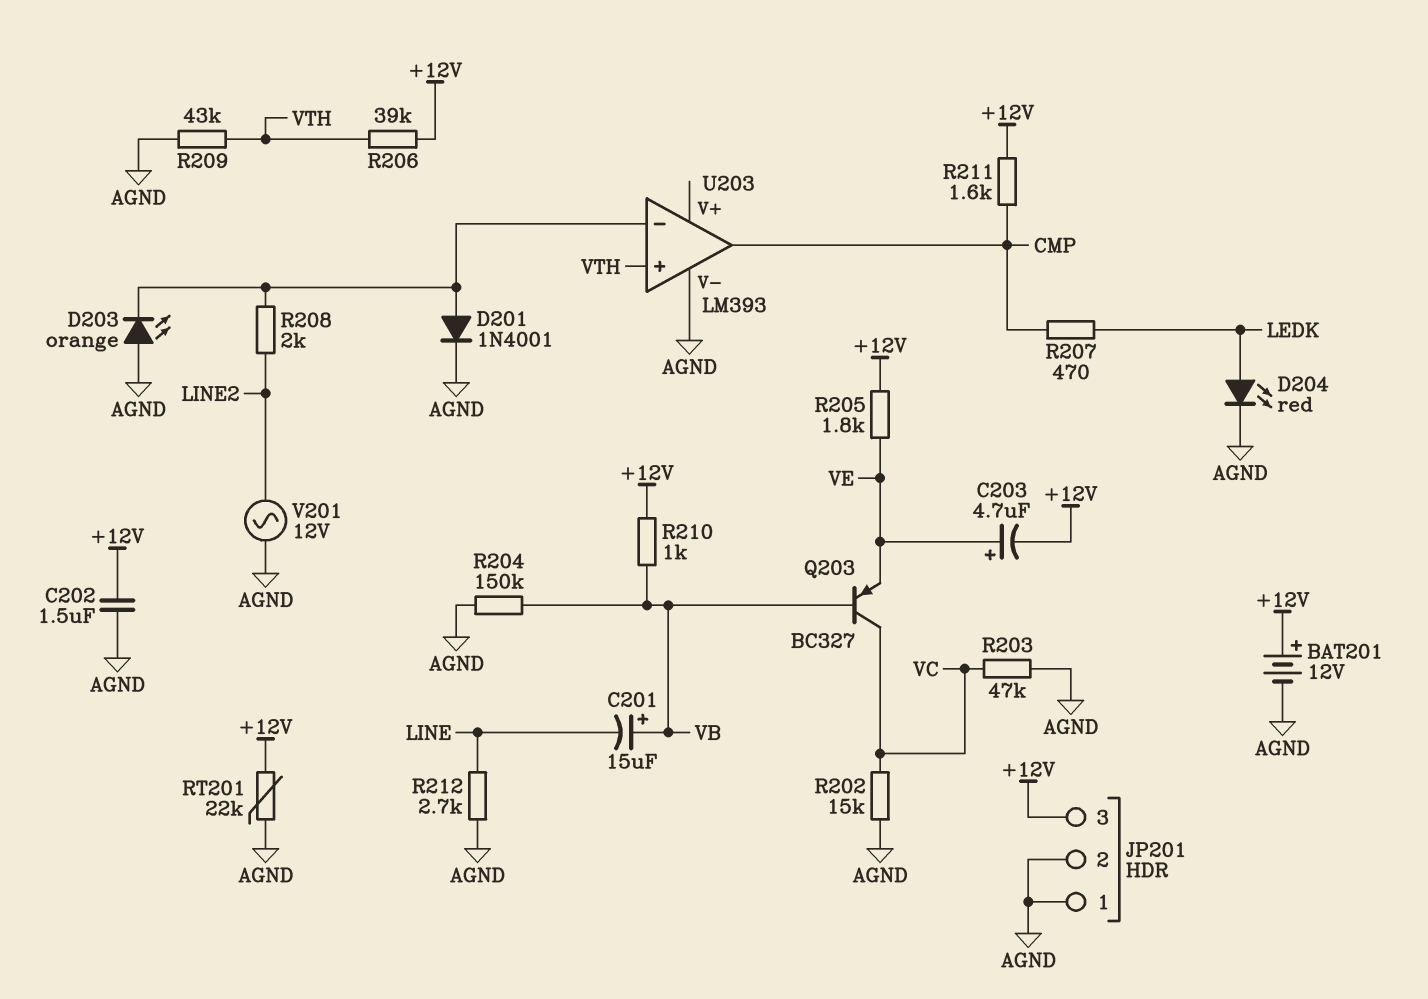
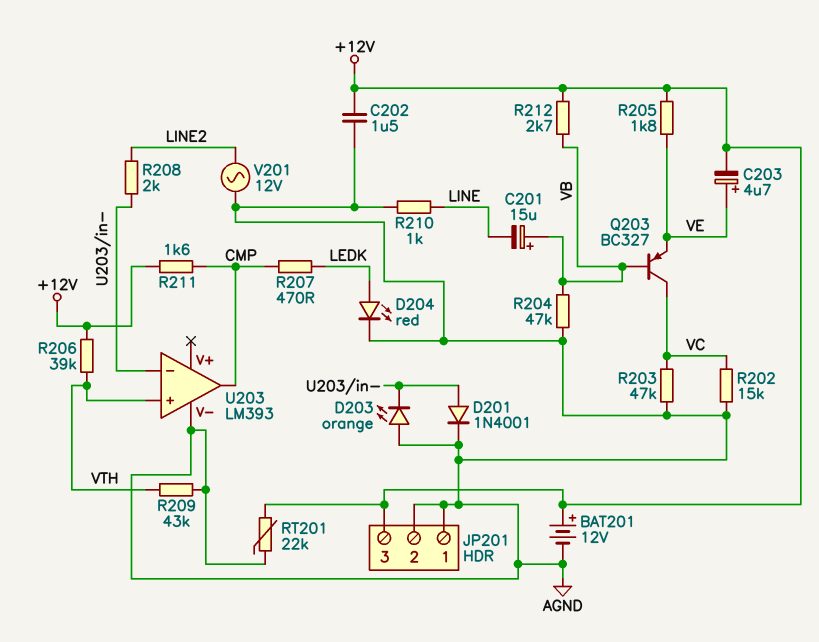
R204: 150k (AGND, VB) -> 47k (AGND, VB)
R210: 1k (+12V, VB) -> 1k (AGND, LINE)
R212: 2.7k (AGND, LINE) -> 2.7k (+12V, VB)

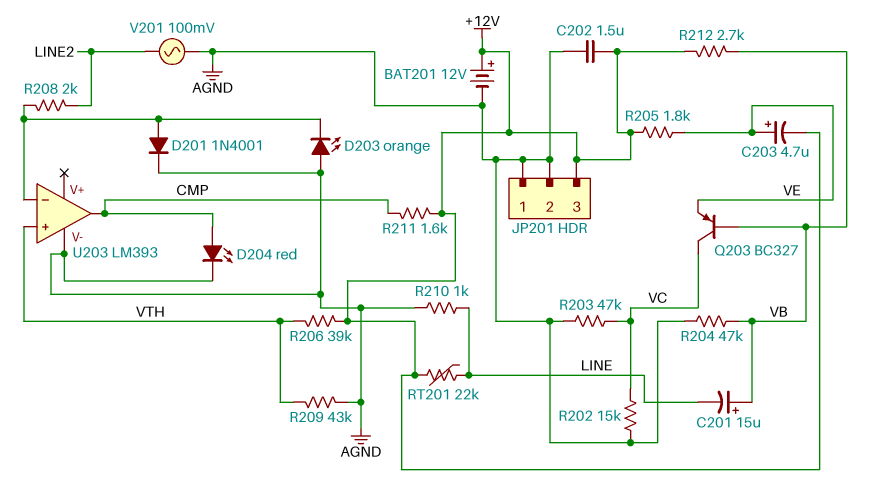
D204: LED red (A LEDK, K AGND) -> LED red (A CMP, K AGND)
R207: 470 (CMP, LEDK) -> none
RT201: 22k (+12V, AGND) -> 22k (+12V, LINE)
V201: AC 12V (AGND, LINE2) -> AC 100mV (AGND, LINE2)

